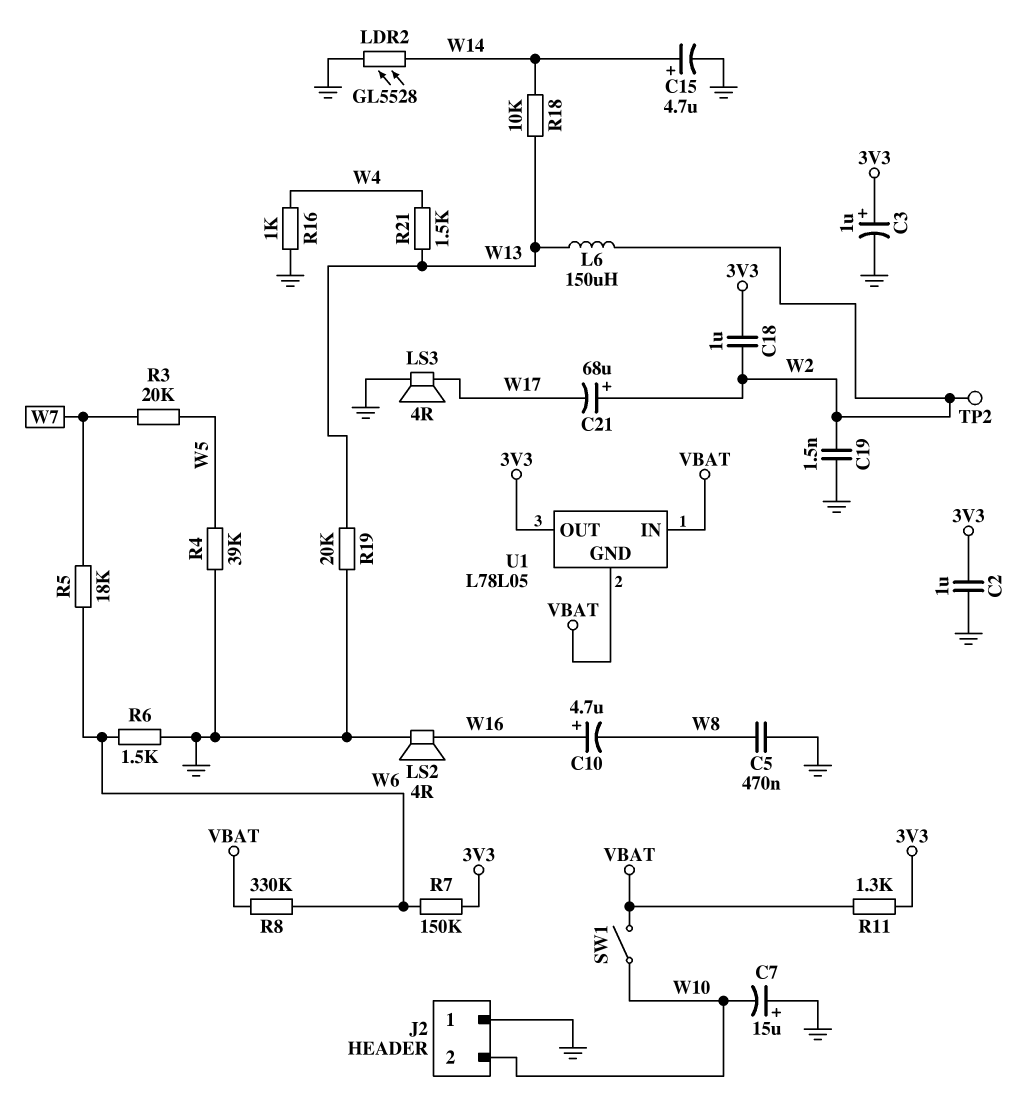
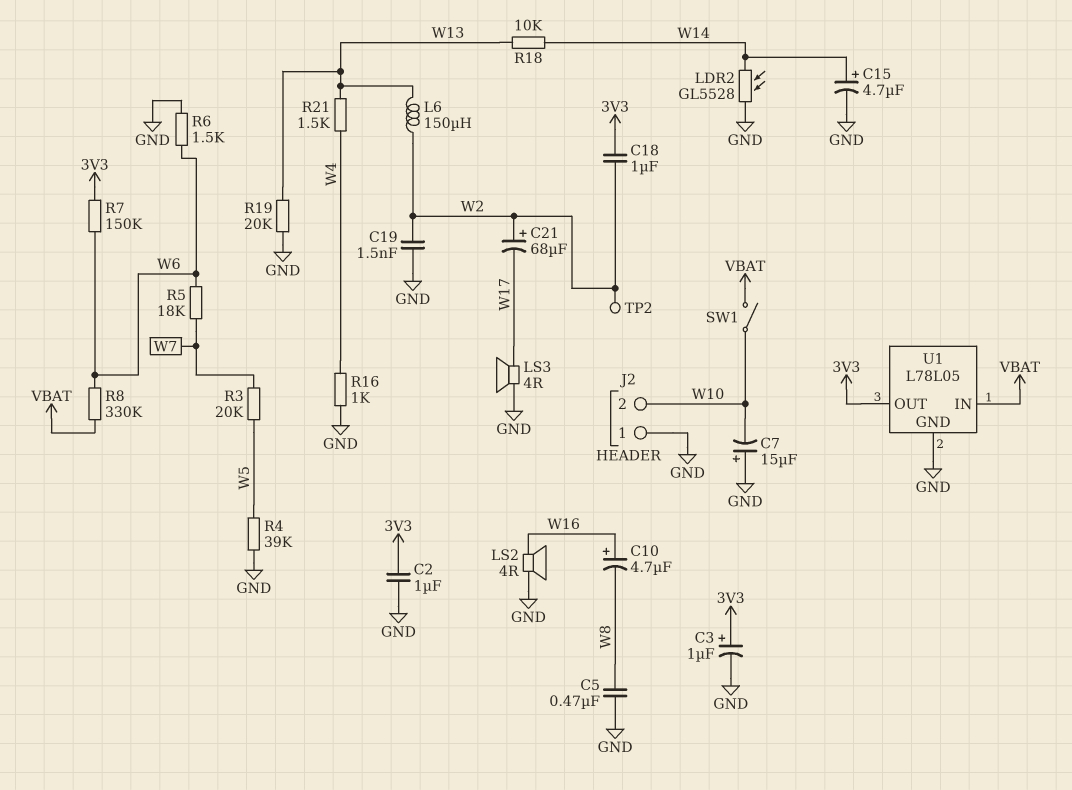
R11: 1.3k (3V3, VBAT) -> none
U1 pin GND: VBAT -> GND

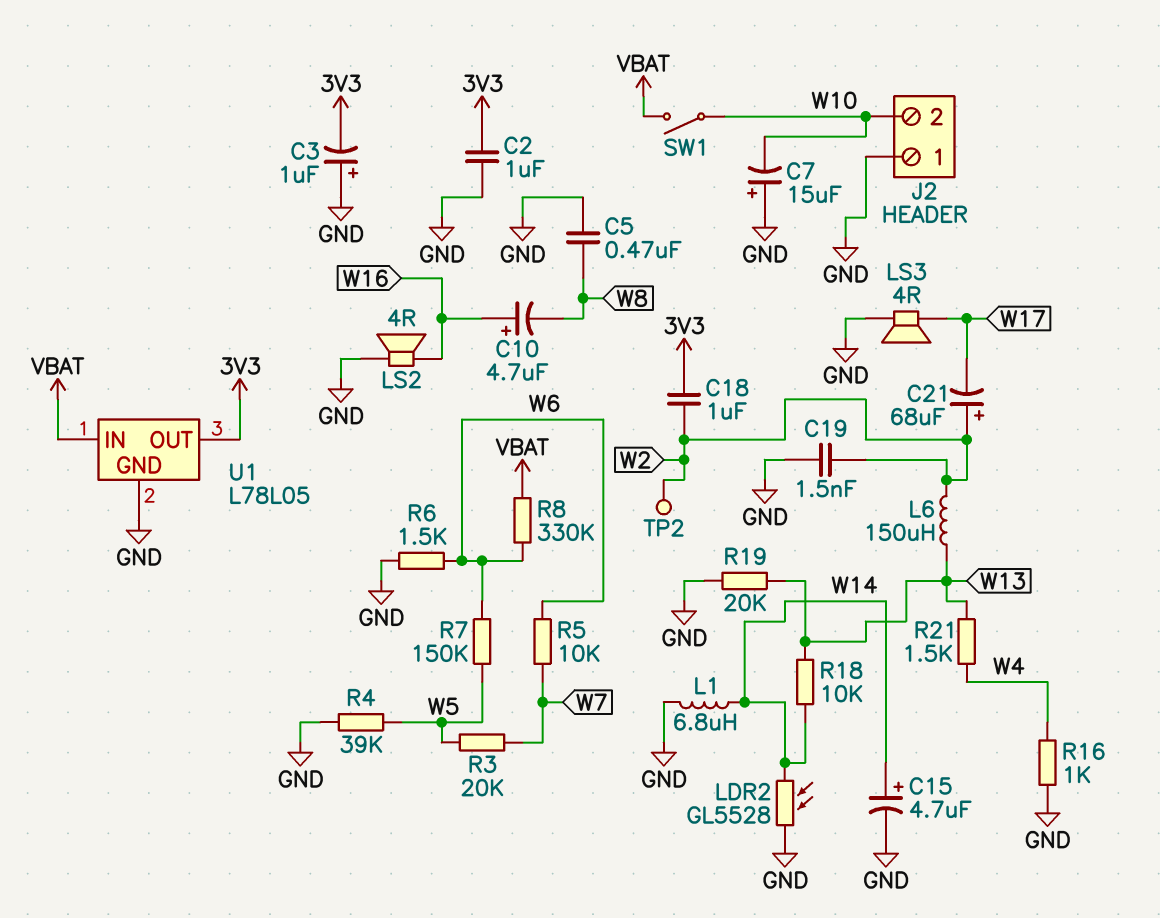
C3: 1uF (plus 3V3, minus GND) -> 1uF (plus GND, minus 3V3)
L1: none -> 6.8uH (GND, W14)
R5: 18k (W6, W7) -> 10k (W6, W7)
R7: 150k (3V3, W6) -> 150k (W5, W6)

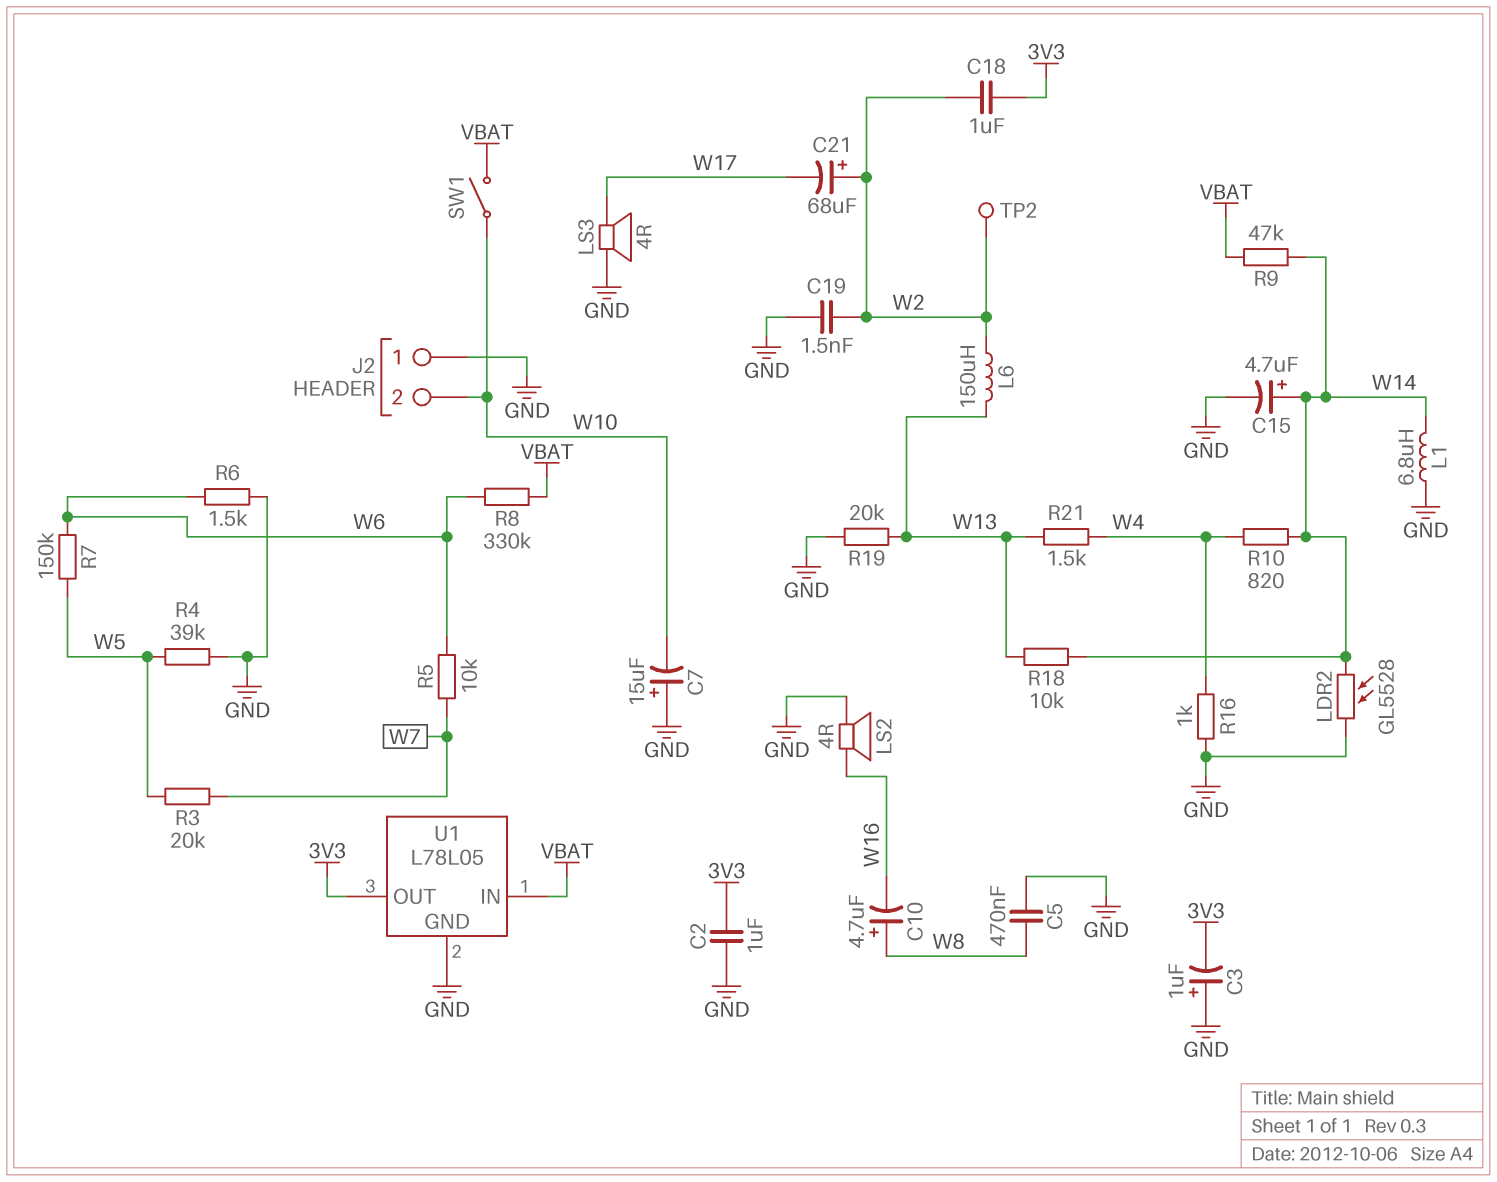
C10: 4.7uF (plus W16, minus W8) -> 4.7uF (plus W8, minus W16)
R9: none -> 47k (VBAT, W14)
R10: none -> 820 (W4, W14)

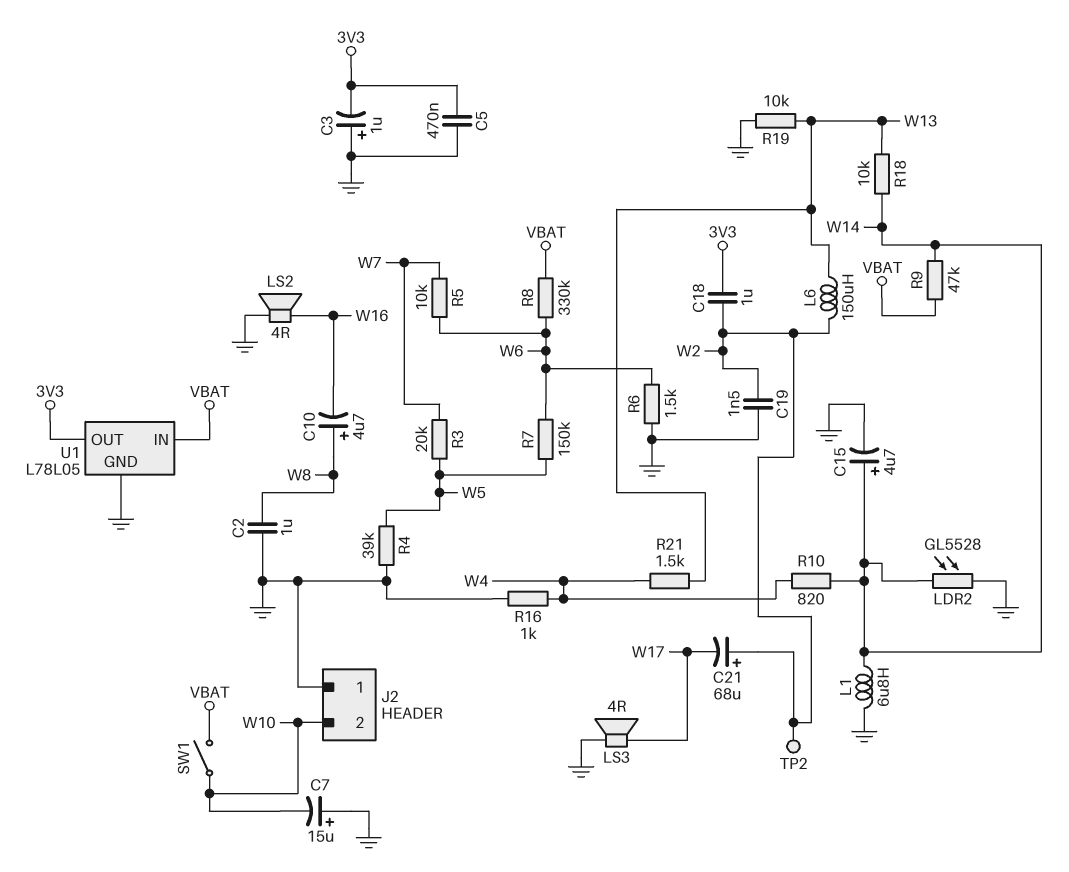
C2: 1uF (3V3, GND) -> 1uF (GND, W8)
C5: 470nF (GND, W8) -> 470nF (3V3, GND)
R19: 20k (GND, W13) -> 10k (GND, W13)

